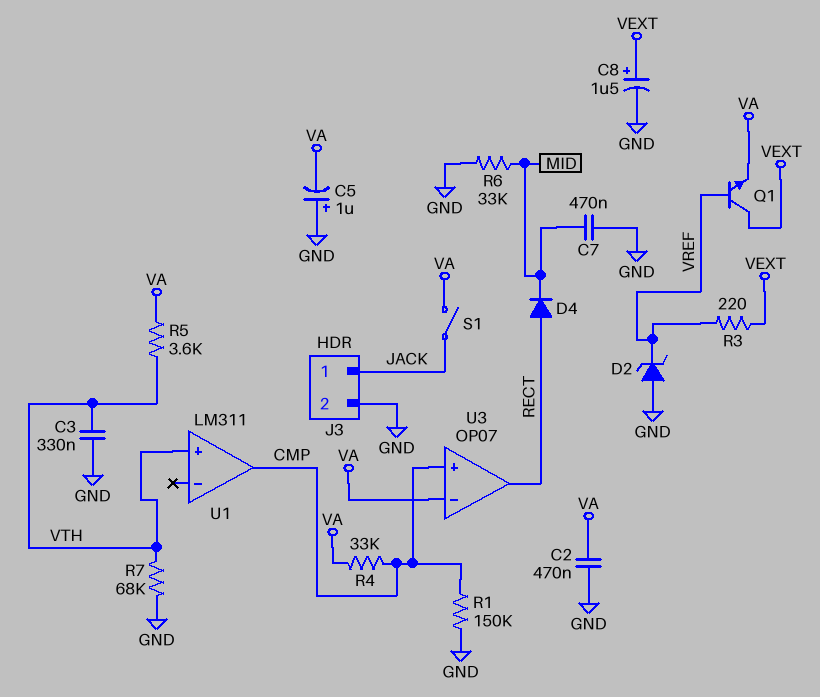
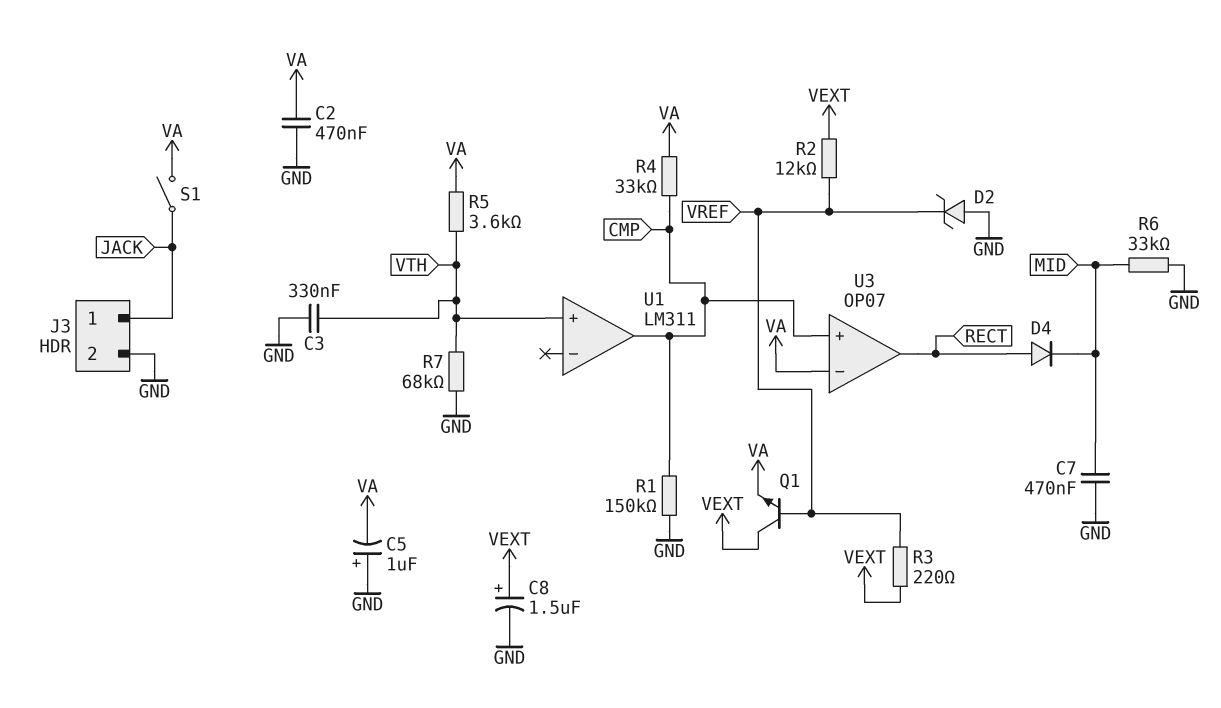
R2: none -> 12k (VEXT, VREF)

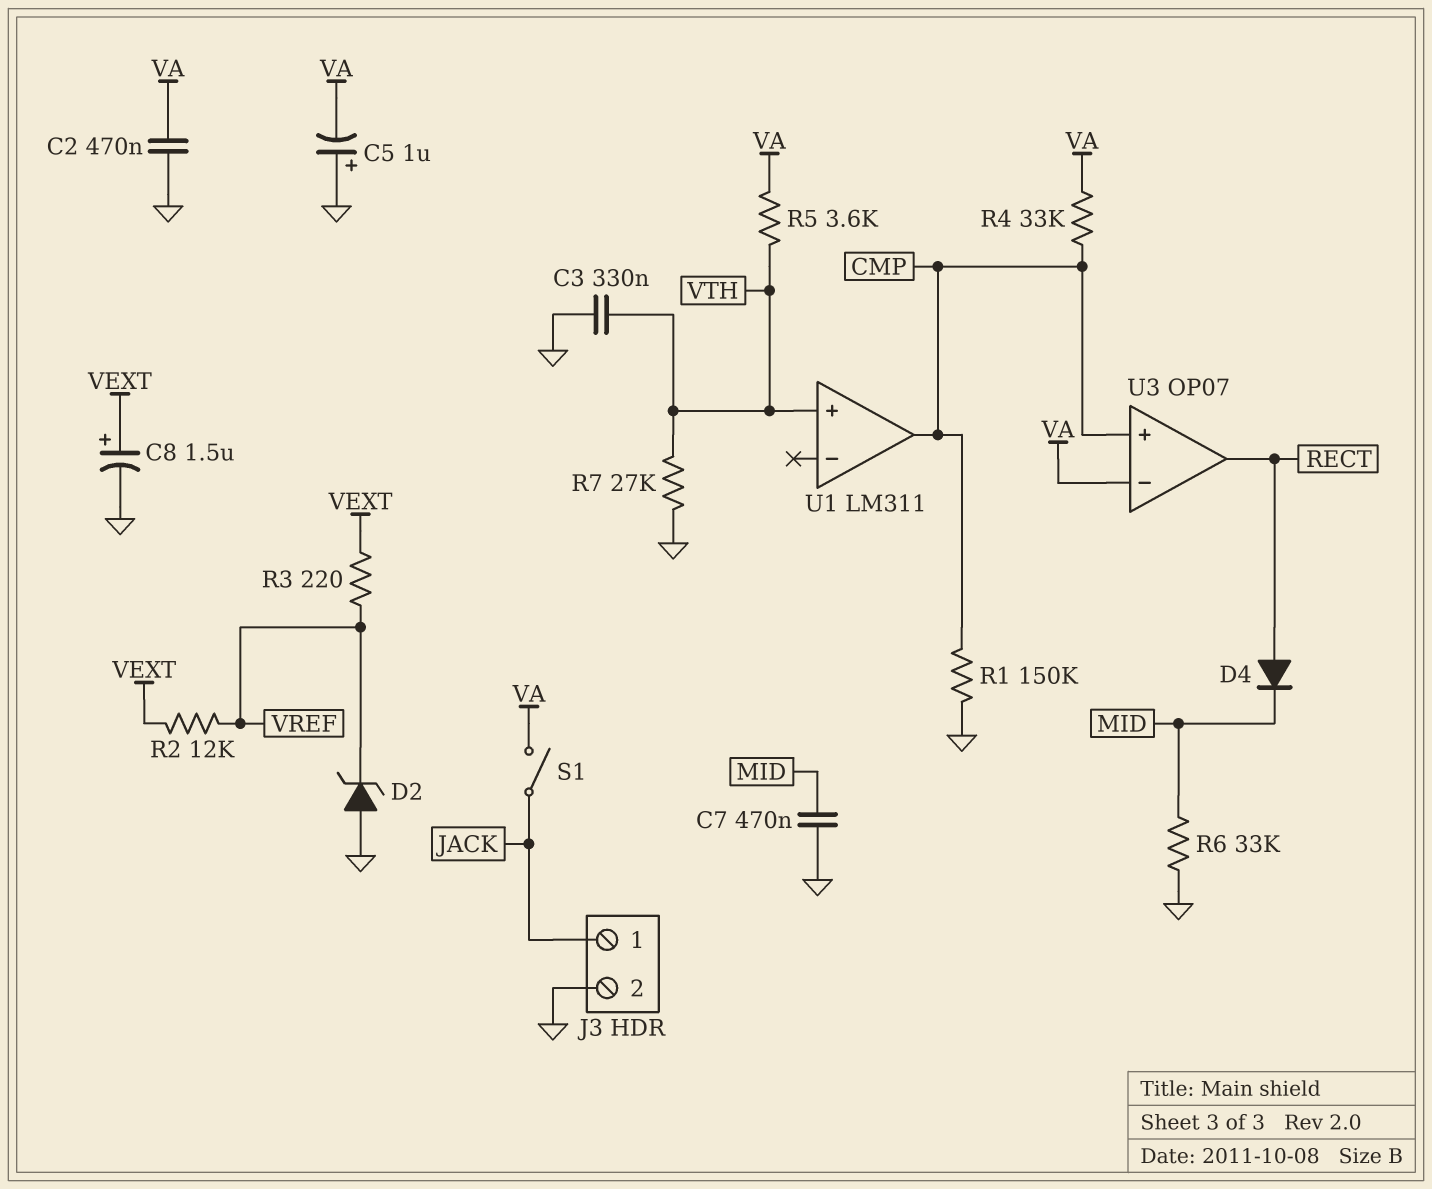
Q1: NPN (B VREF, C VEXT, E VA) -> none
R7: 68k (GND, VTH) -> 27k (GND, VTH)

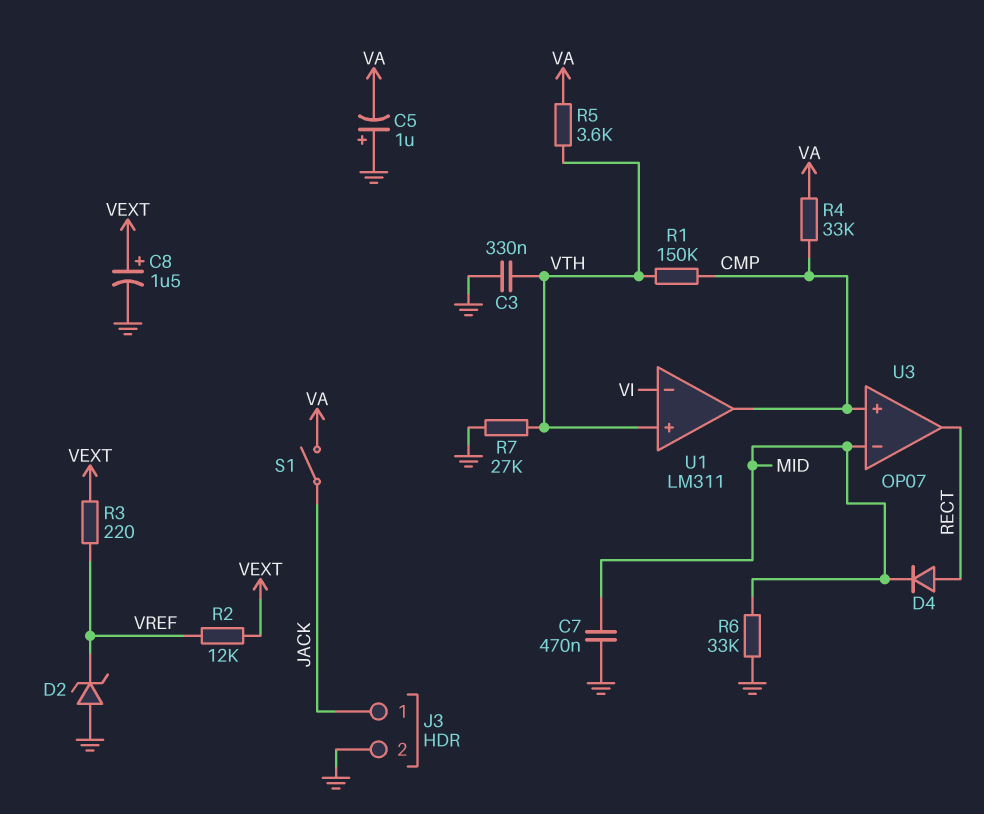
C2: 470nF (GND, VA) -> none
R1: 150k (CMP, GND) -> 150k (CMP, VTH)
U1 pin in-: none -> VI
U3 pin in-: VA -> MID

